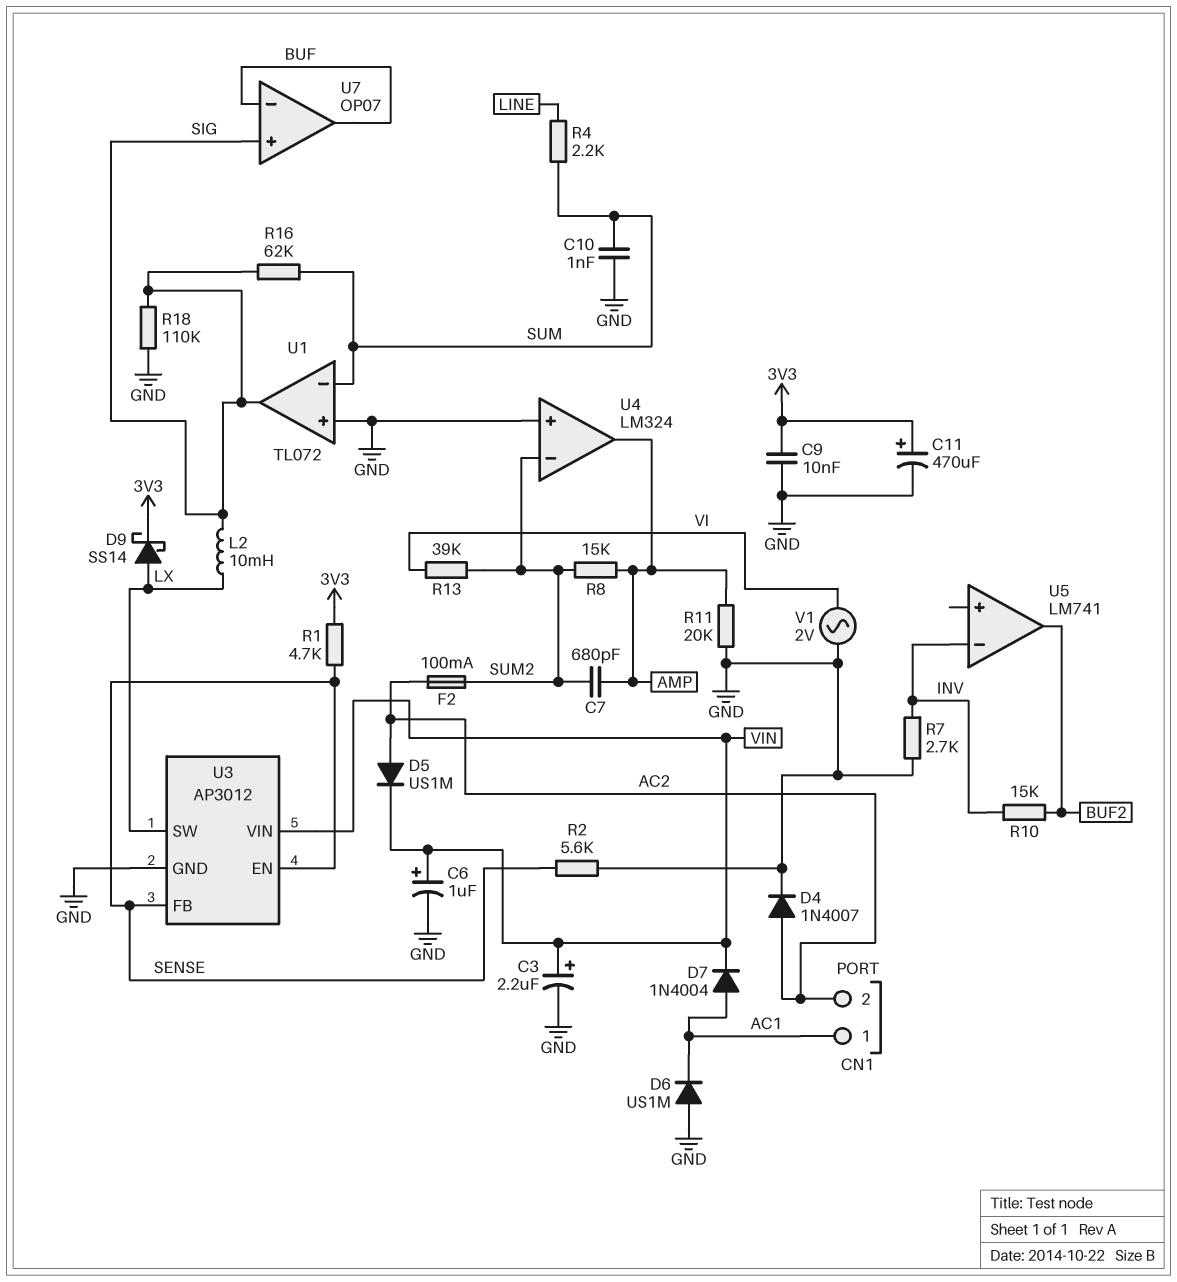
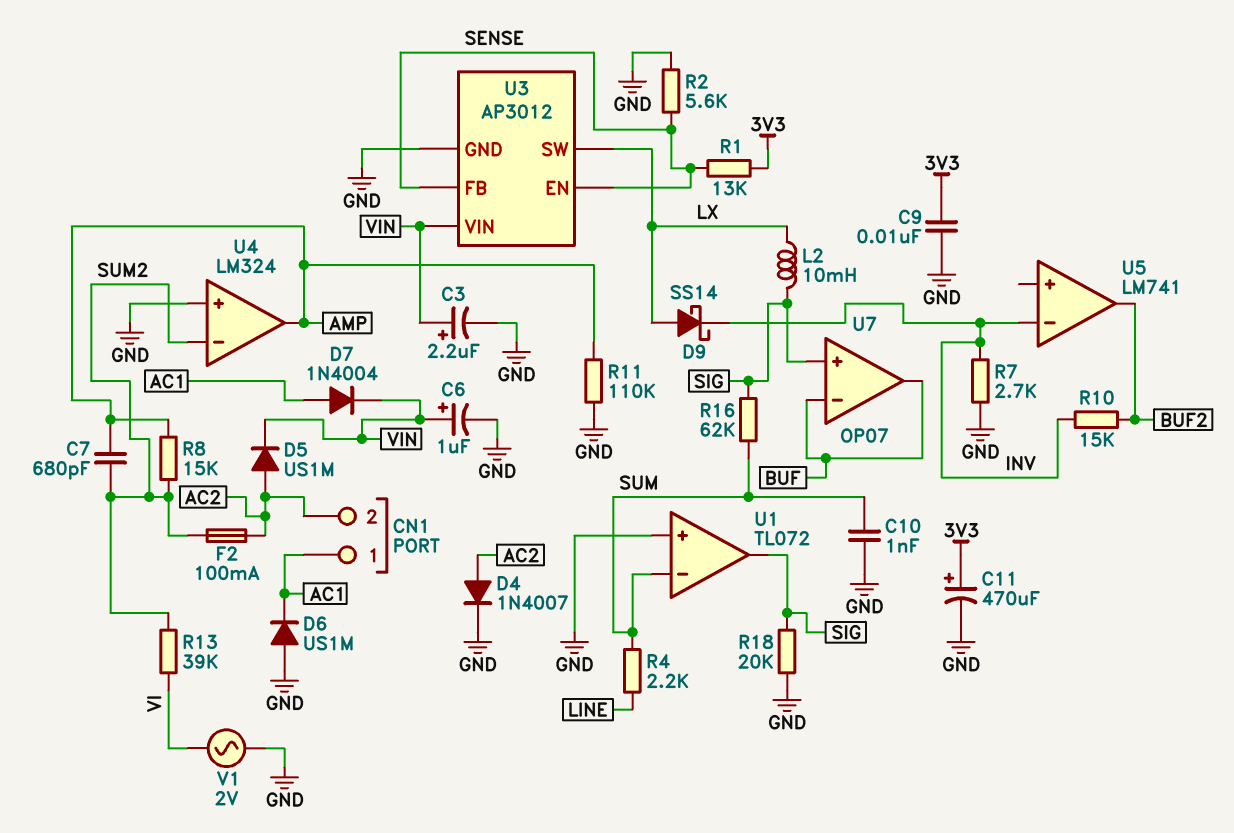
D9: schottky SS14 (A LX, K 3V3) -> schottky SS14 (A LX, K INV)
R1: 4.7k (3V3, SENSE) -> 13k (3V3, SENSE)
R11: 20k (AMP, GND) -> 110k (AMP, GND)
R18: 110k (GND, SIG) -> 20k (GND, SIG)

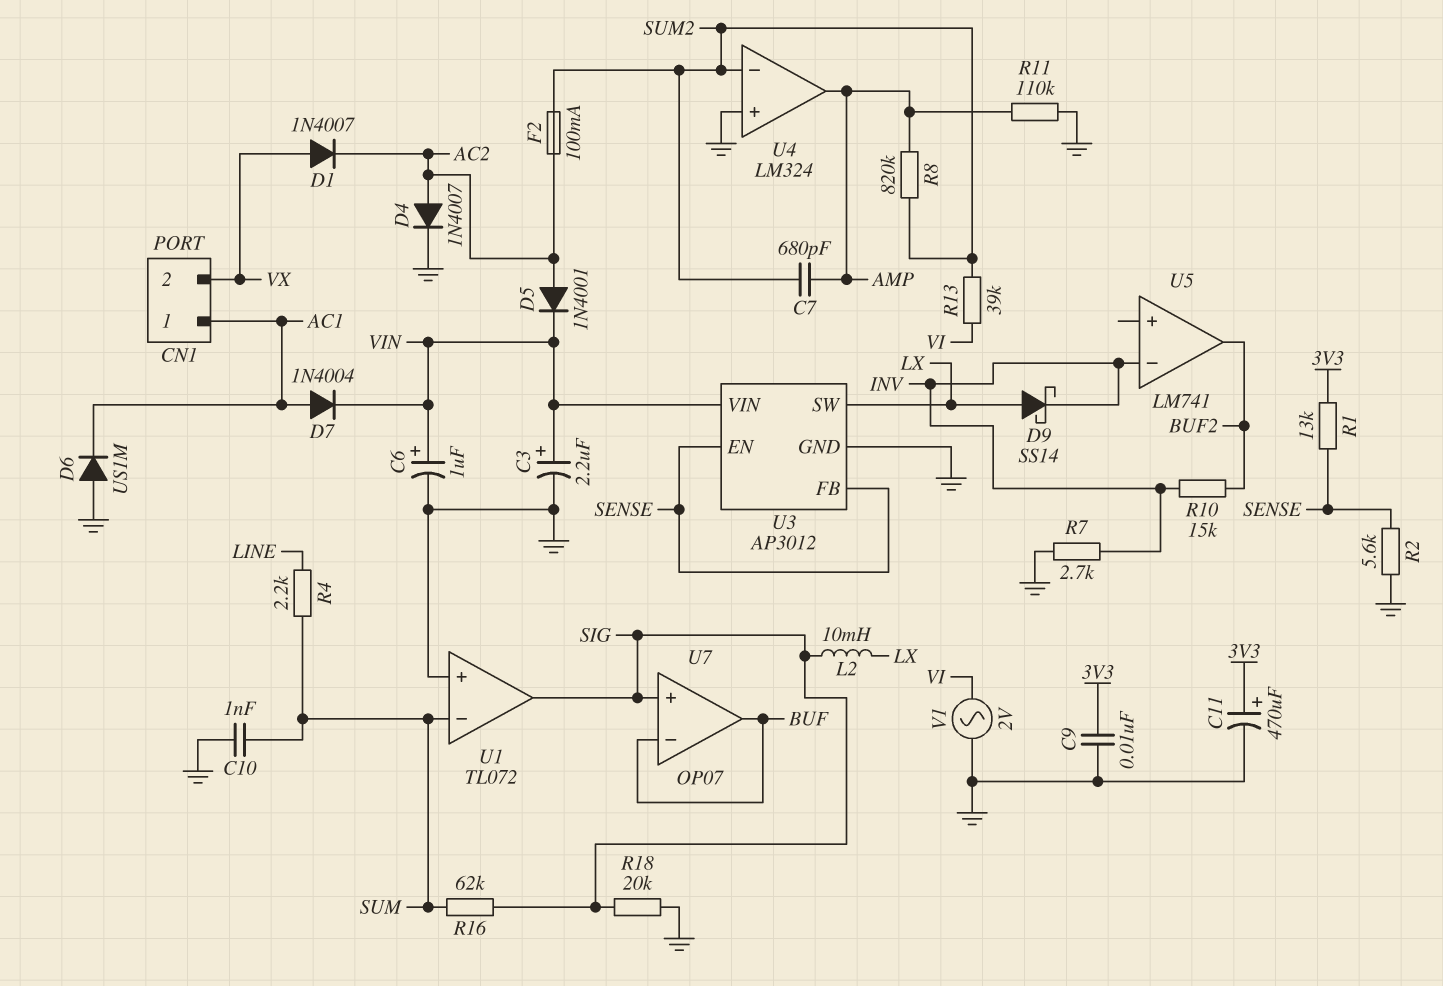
CN1 pin 2: AC2 -> VX
D1: none -> diode 1N4007 (A VX, K AC2)
D5: diode US1M (A AC2, K VIN) -> diode 1N4001 (A AC2, K VIN)
R8: 15k (AMP, SUM2) -> 820k (AMP, SUM2)

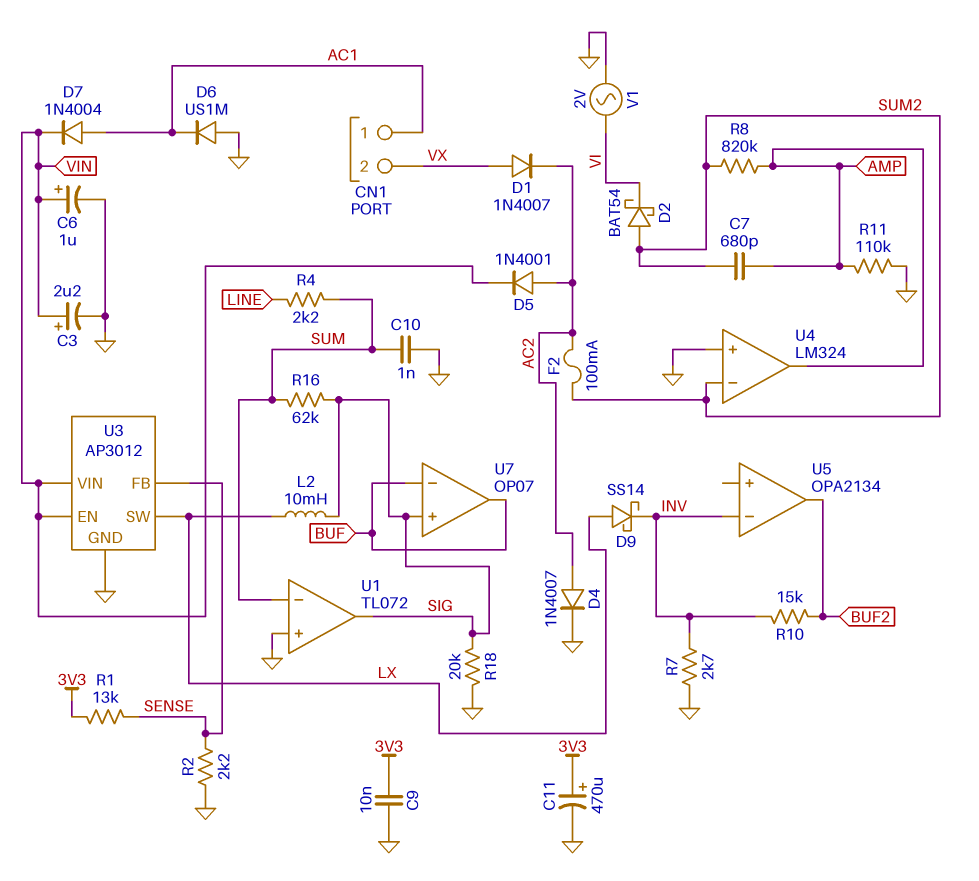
D2: none -> schottky BAT54 (A SUM2, K VI)
R2: 5.6k (GND, SENSE) -> 2.2k (GND, SENSE)
R13: 39k (SUM2, VI) -> none
U3 pin EN: SENSE -> VIN
U5: LM741 -> OPA2134

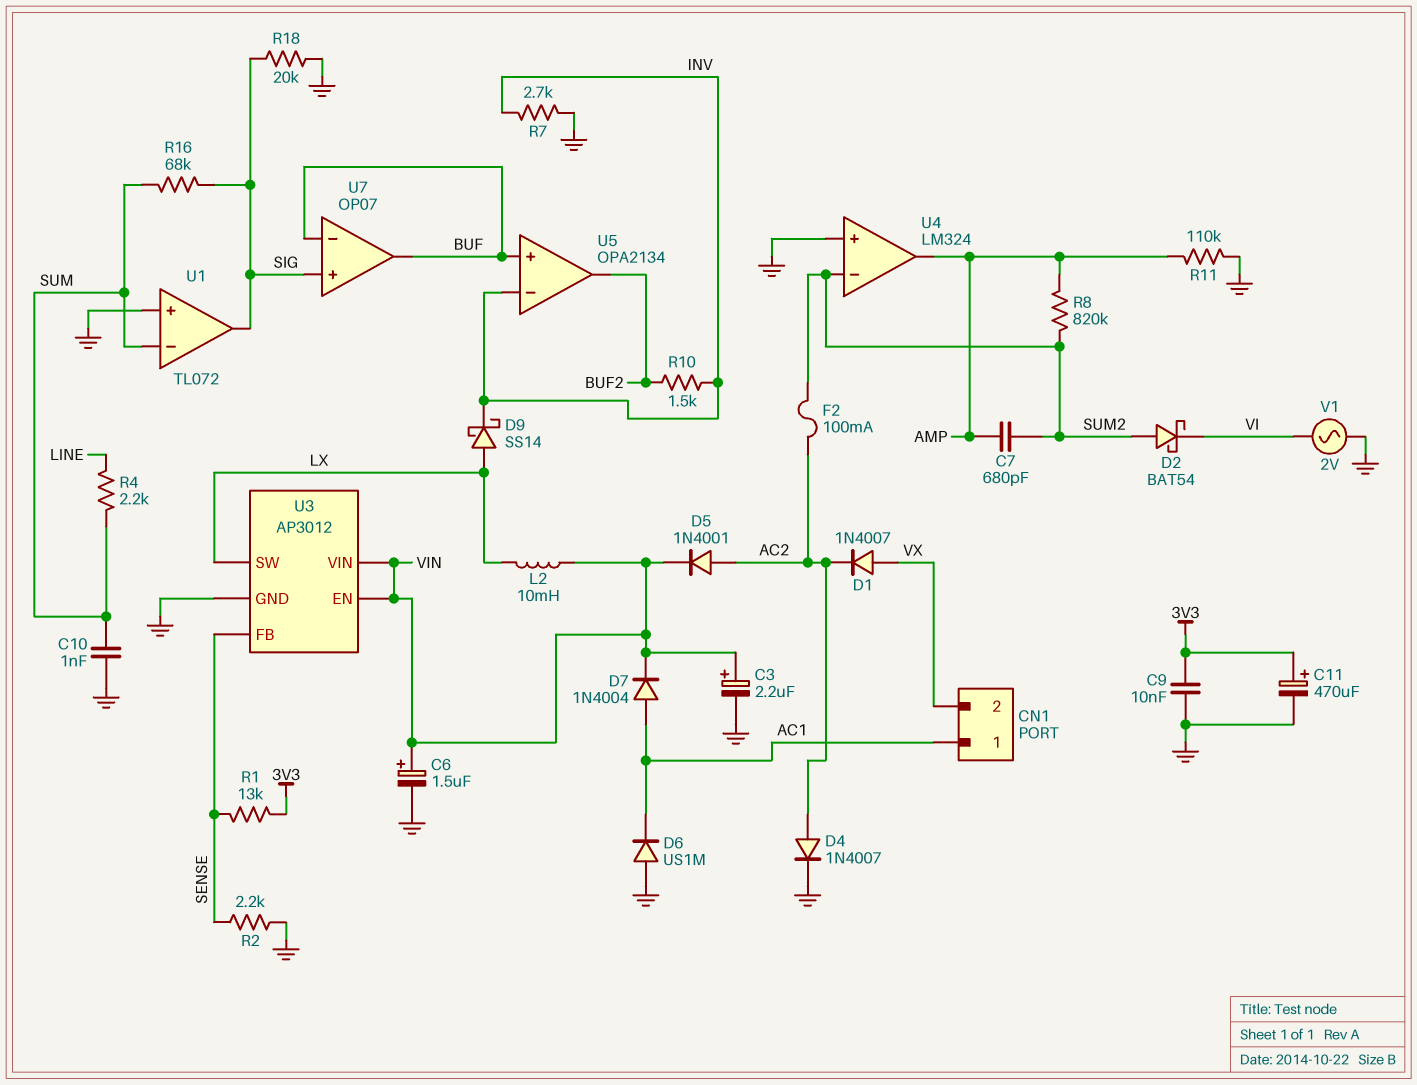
C6: 1uF (plus VIN, minus GND) -> 1.5uF (plus VIN, minus GND)
L2: 10mH (LX, SIG) -> 10mH (LX, VIN)
R10: 15k (BUF2, INV) -> 1.5k (BUF2, INV)
R16: 62k (SIG, SUM) -> 68k (SIG, SUM)
U5 pin in+: none -> BUF

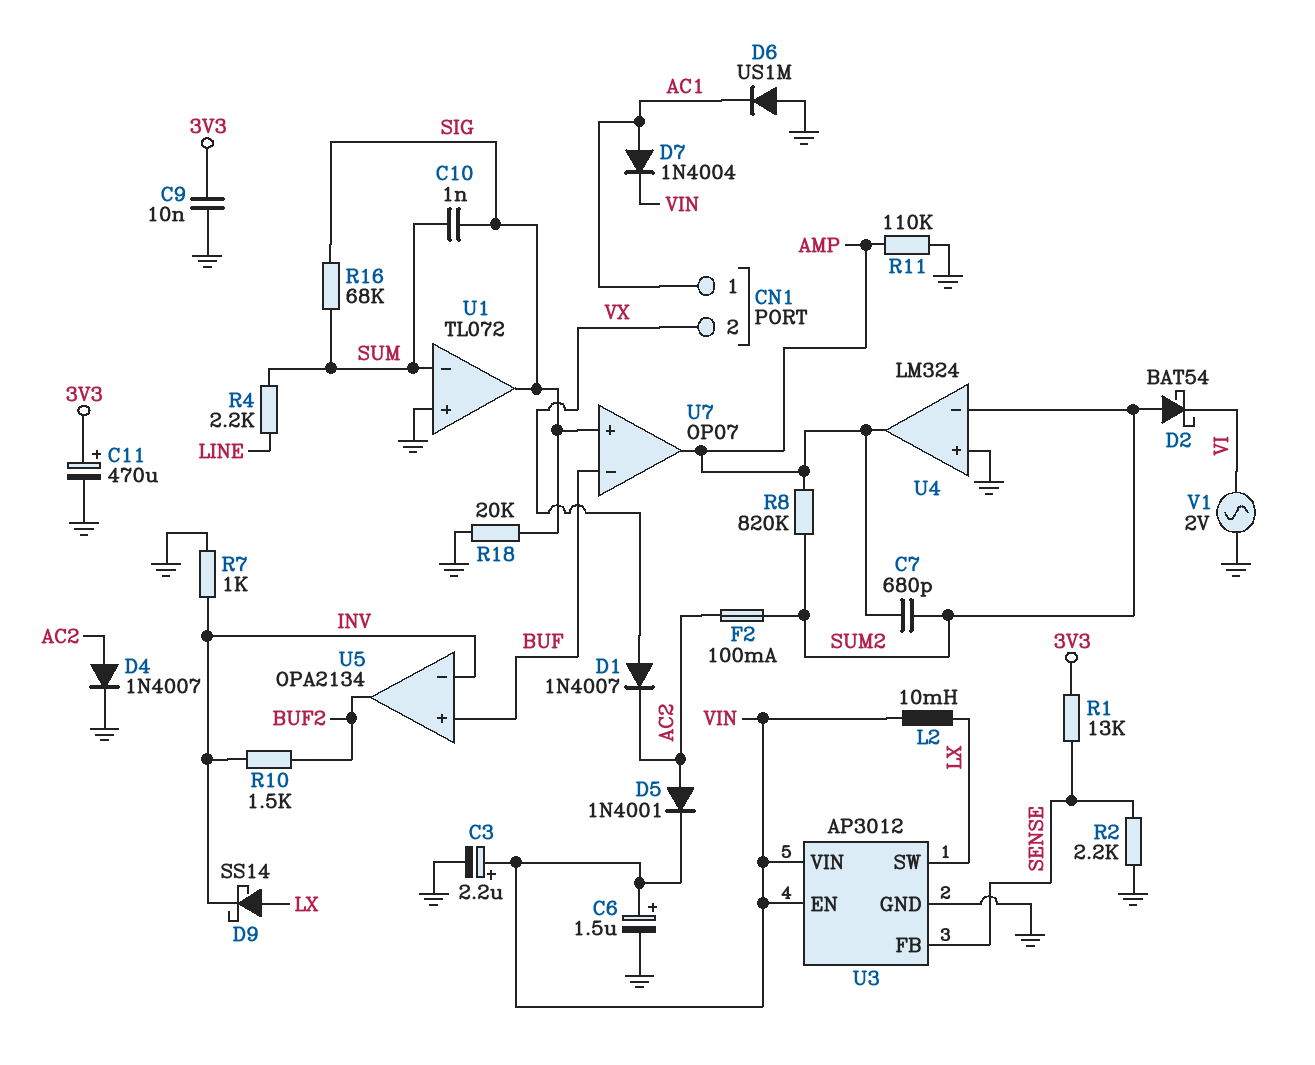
C10: 1nF (GND, SUM) -> 1nF (SIG, SUM)
R7: 2.7k (GND, INV) -> 1k (GND, INV)
U7 pin out: BUF -> AMP

